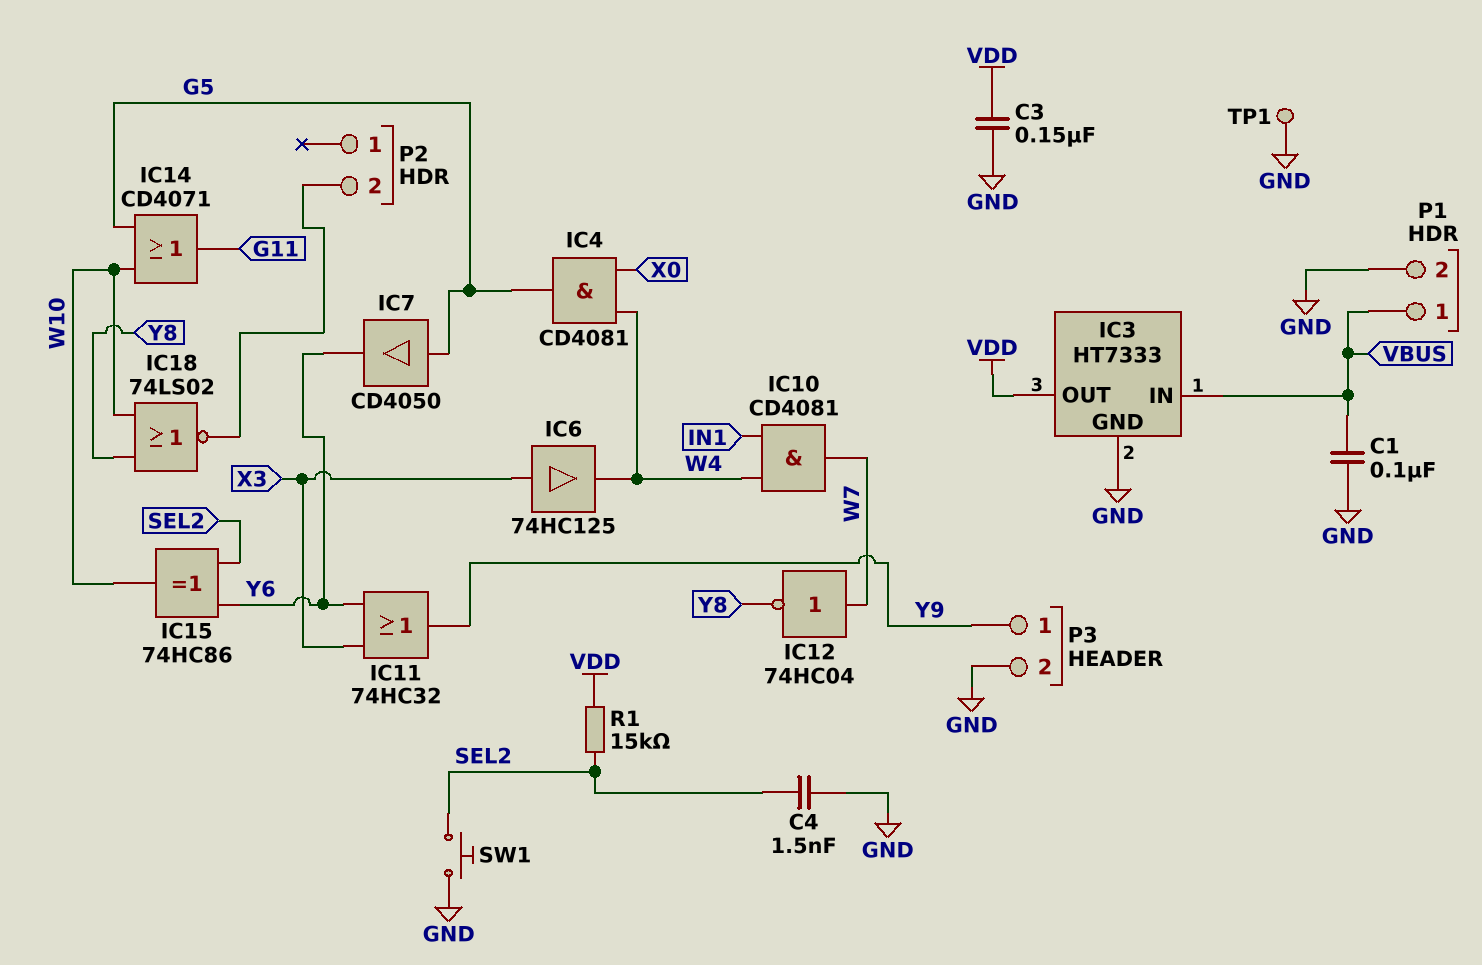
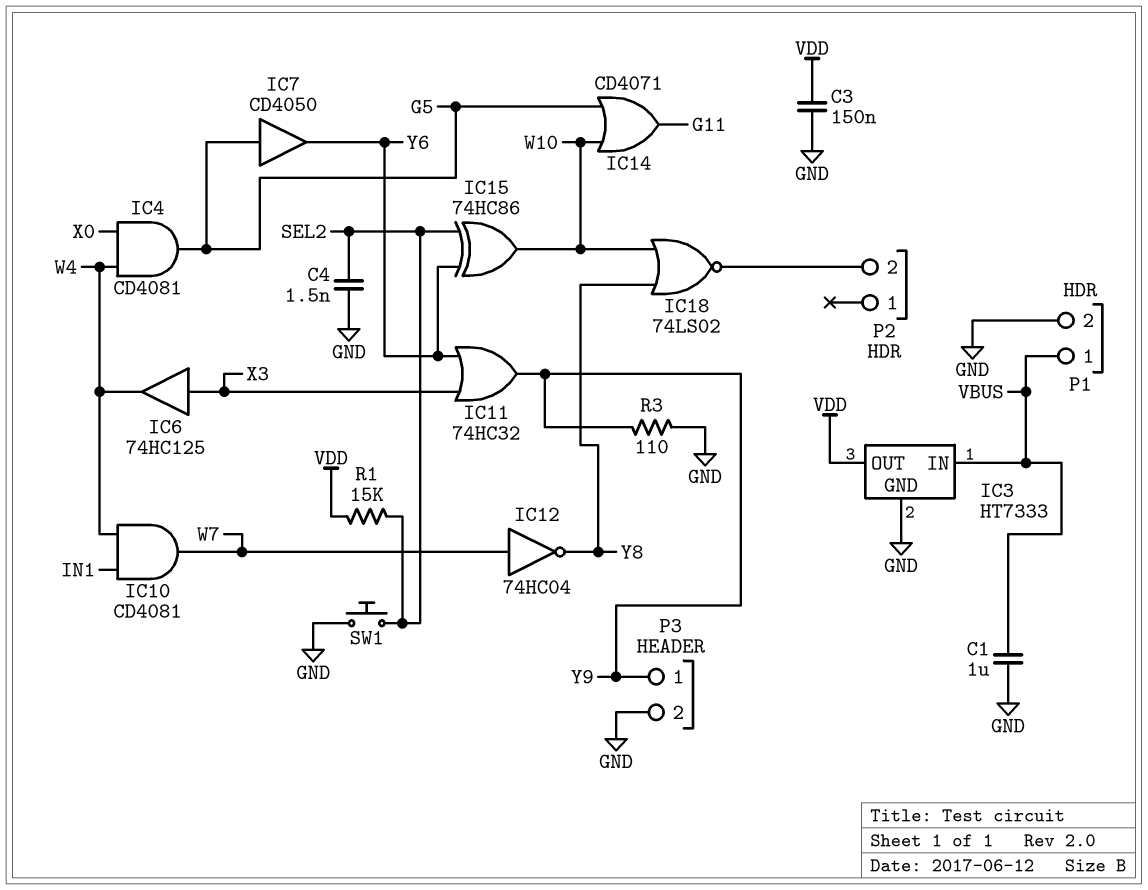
C1: 100nF (GND, VBUS) -> 1uF (GND, VBUS)
R3: none -> 110 (GND, Y9)
TP1: test point (GND) -> none

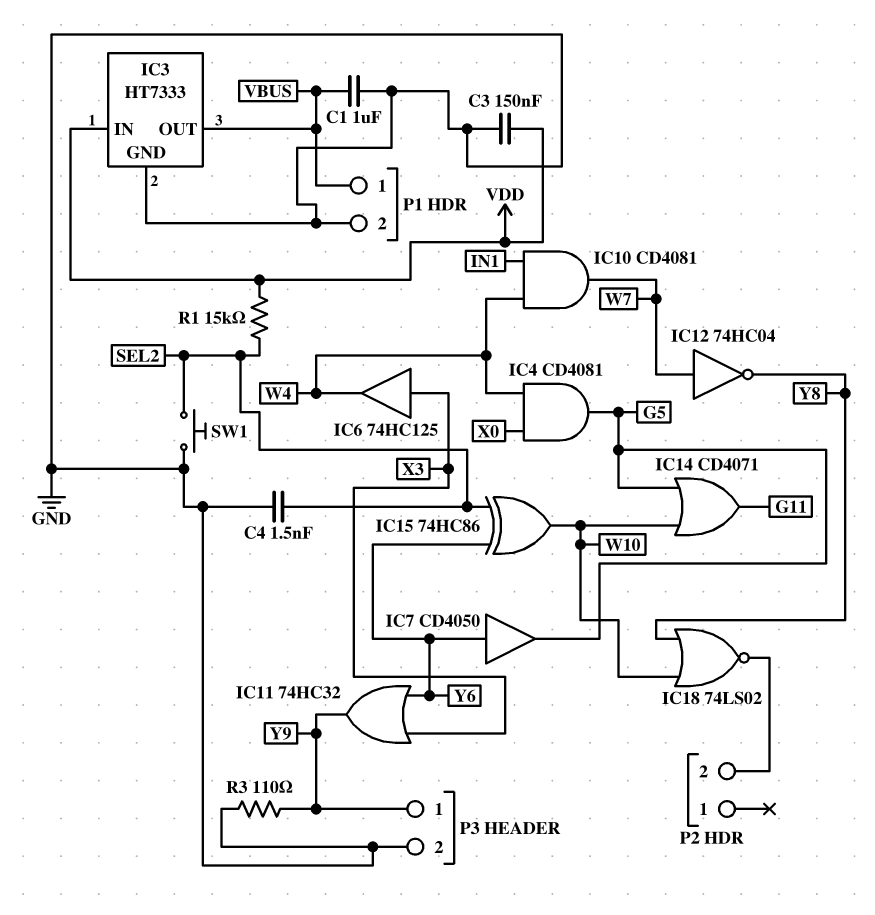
IC3 pin IN: VBUS -> VDD
IC3 pin OUT: VDD -> VBUS
IC7: buffer CD4050 (in G5, out Y6) -> buffer CD4050 (in Y6, out G5)

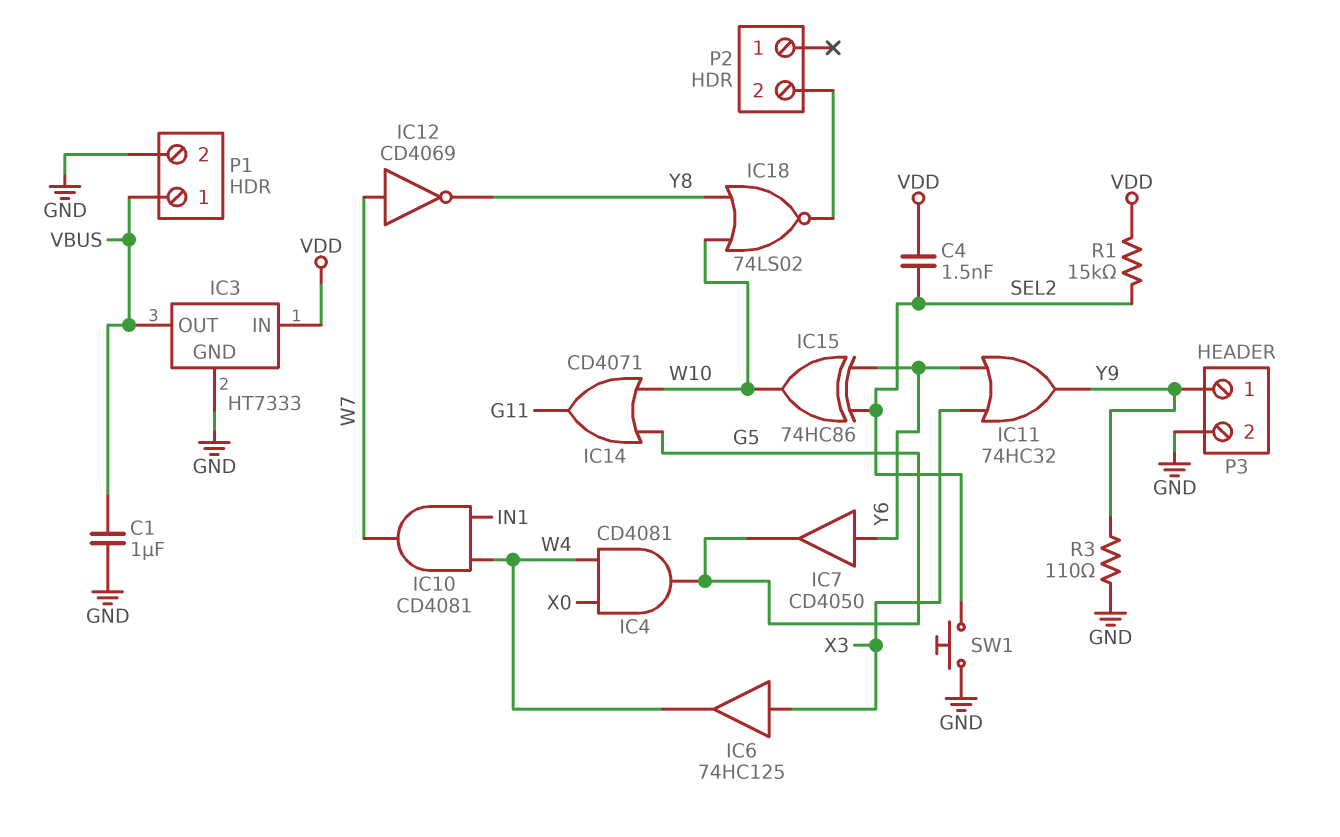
C3: 150nF (GND, VDD) -> none
C4: 1.5nF (GND, SEL2) -> 1.5nF (SEL2, VDD)
IC12: NOT 74HC04 (in W7, out Y8) -> NOT CD4069 (in W7, out Y8)

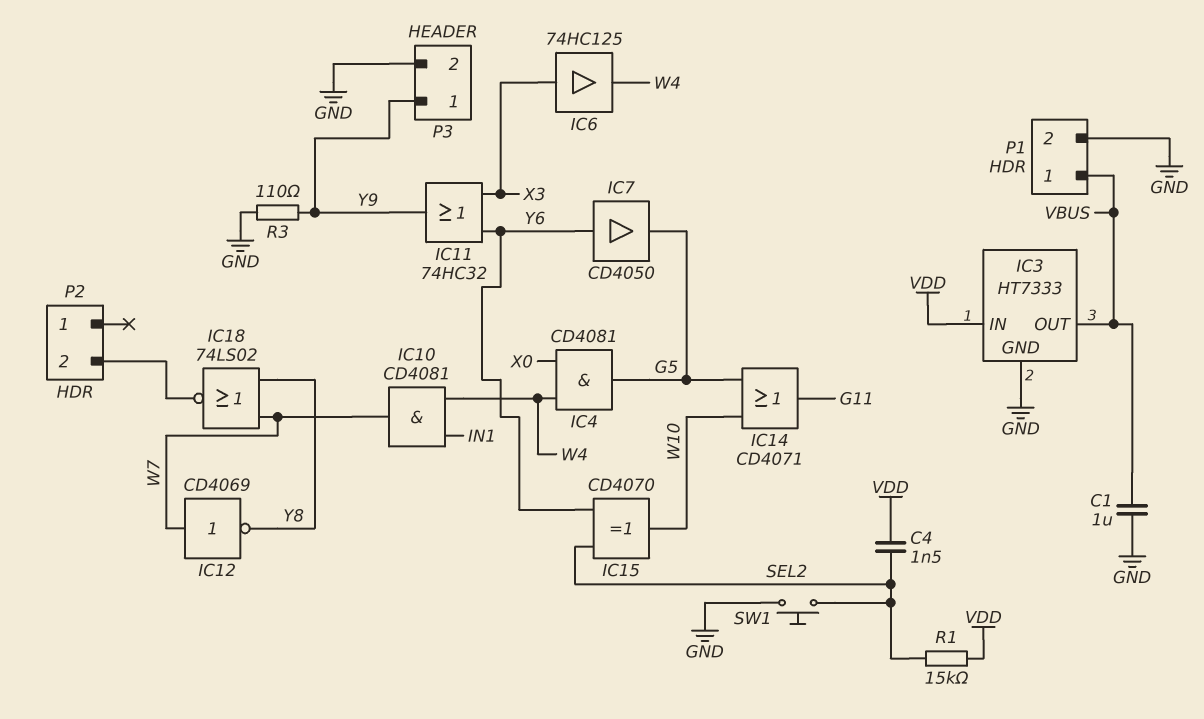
IC15: XOR 74HC86 (in SEL2, in Y6, out W10) -> XOR CD4070 (in SEL2, in Y6, out W10)
IC18: NOR 74LS02 (in W10, in Y8, out P2/2) -> NOR 74LS02 (in W7, in Y8, out P2/2)

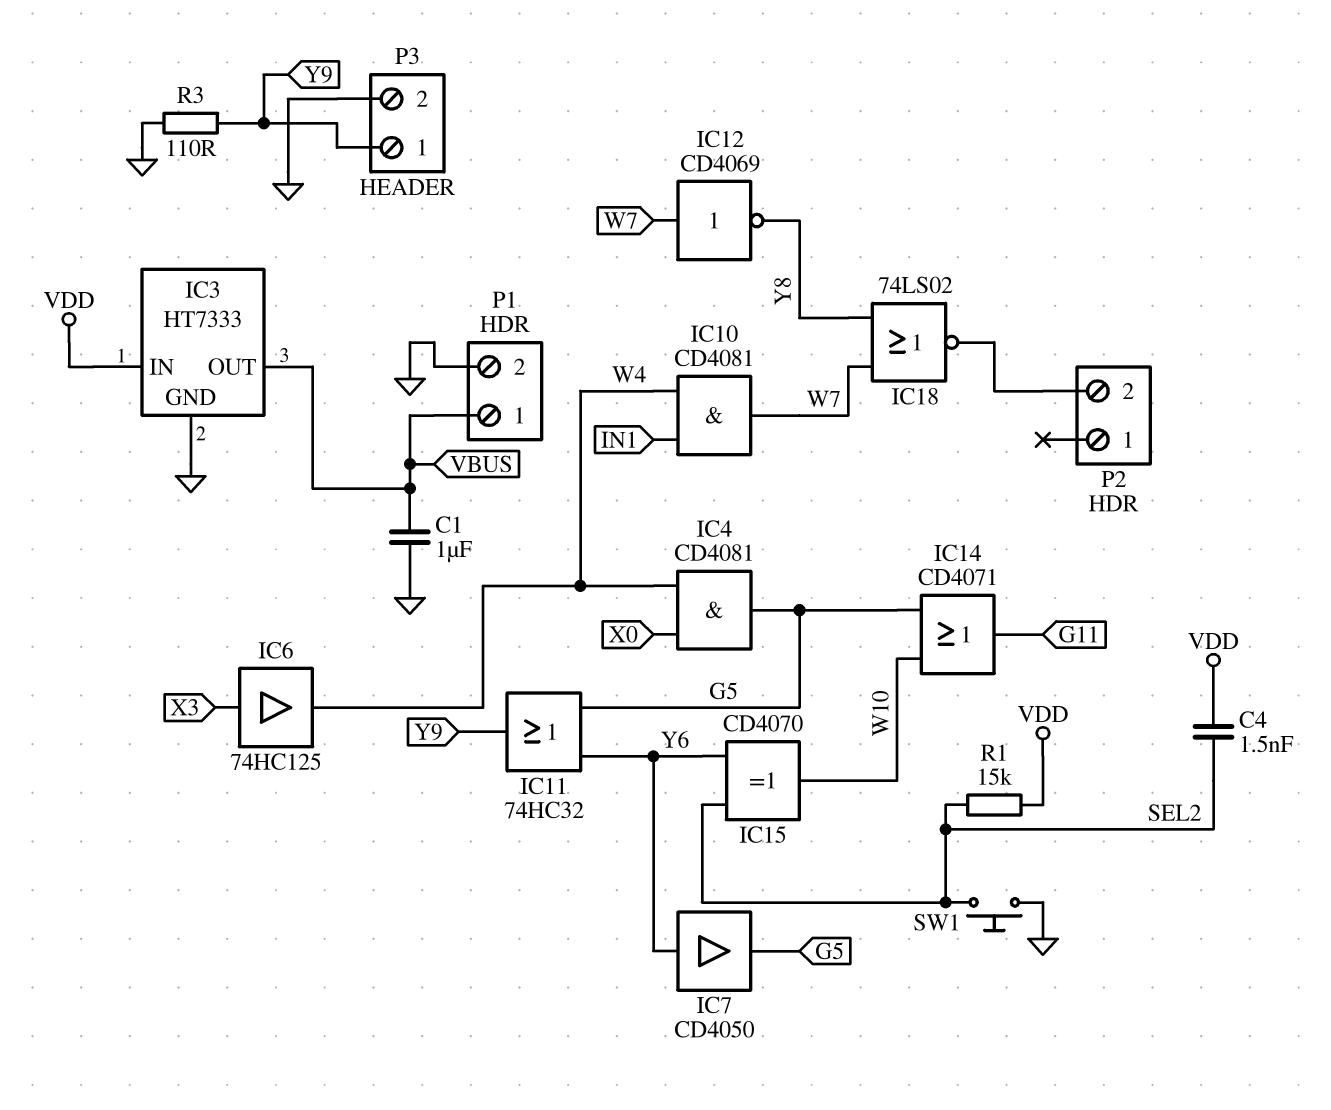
IC11: OR 74HC32 (in X3, in Y6, out Y9) -> OR 74HC32 (in G5, in Y6, out Y9)

